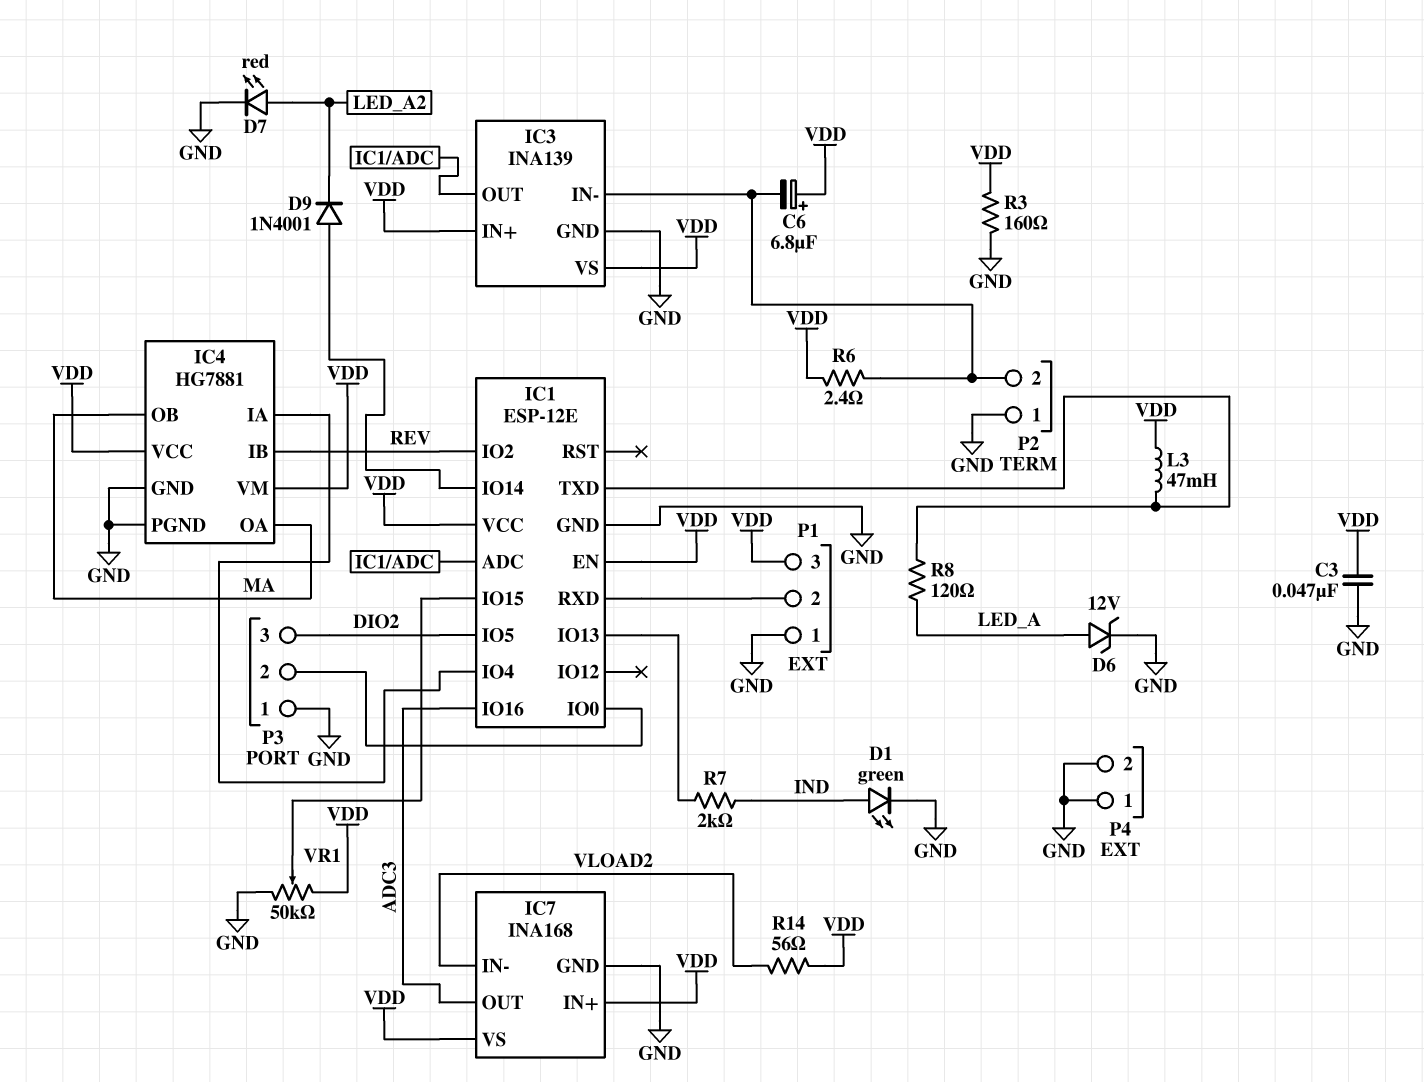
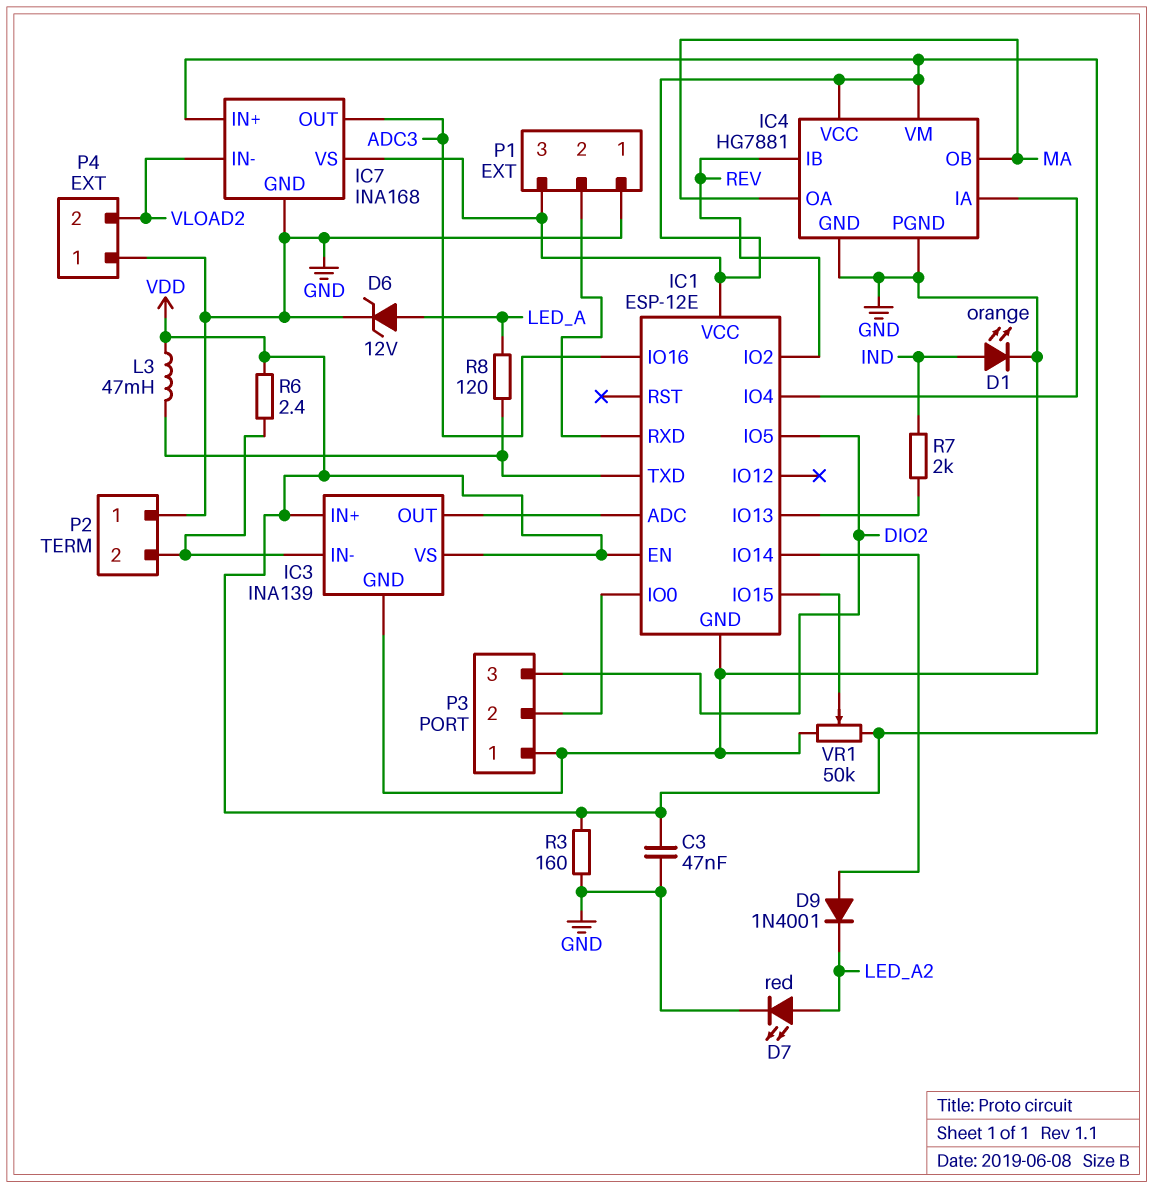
C6: 6.8uF (plus VDD, minus IC3/IN-) -> none
D1: LED green (A IND, K GND) -> LED orange (A IND, K GND)
P4 pin 2: GND -> VLOAD2
R14: 56 (VDD, VLOAD2) -> none

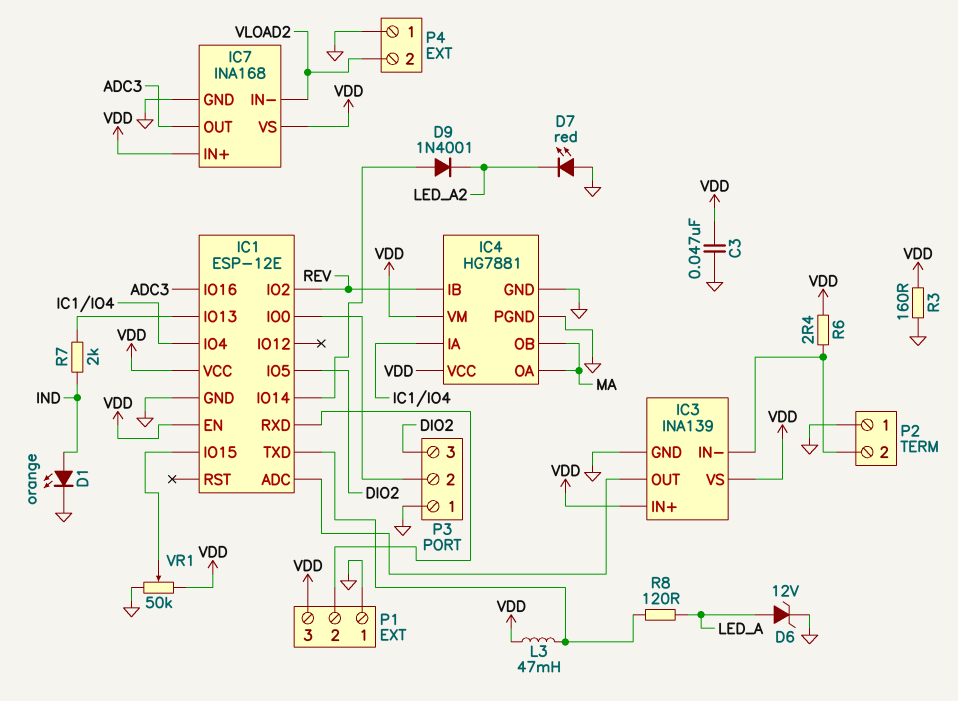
D7: LED red (A LED_A2, K GND) -> LED red (A GND, K LED_A2)

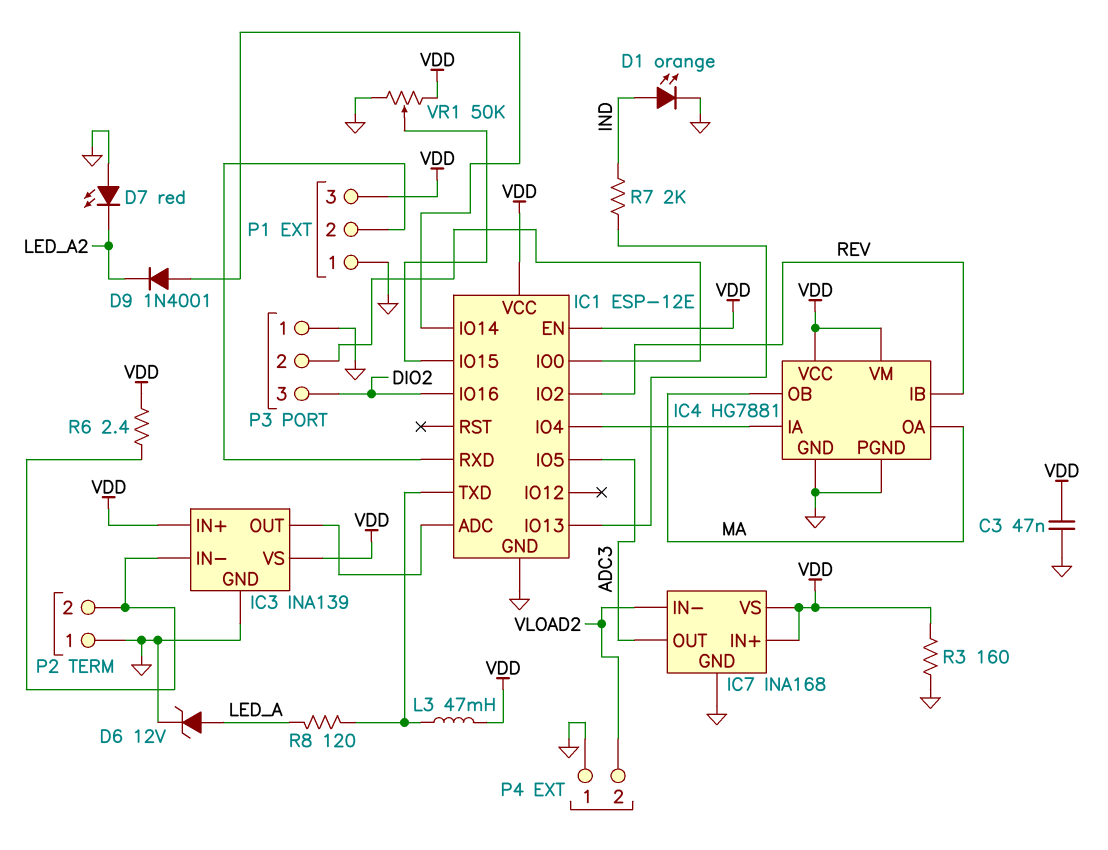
IC1 pin IO5: DIO2 -> ADC3
IC1 pin IO16: ADC3 -> DIO2

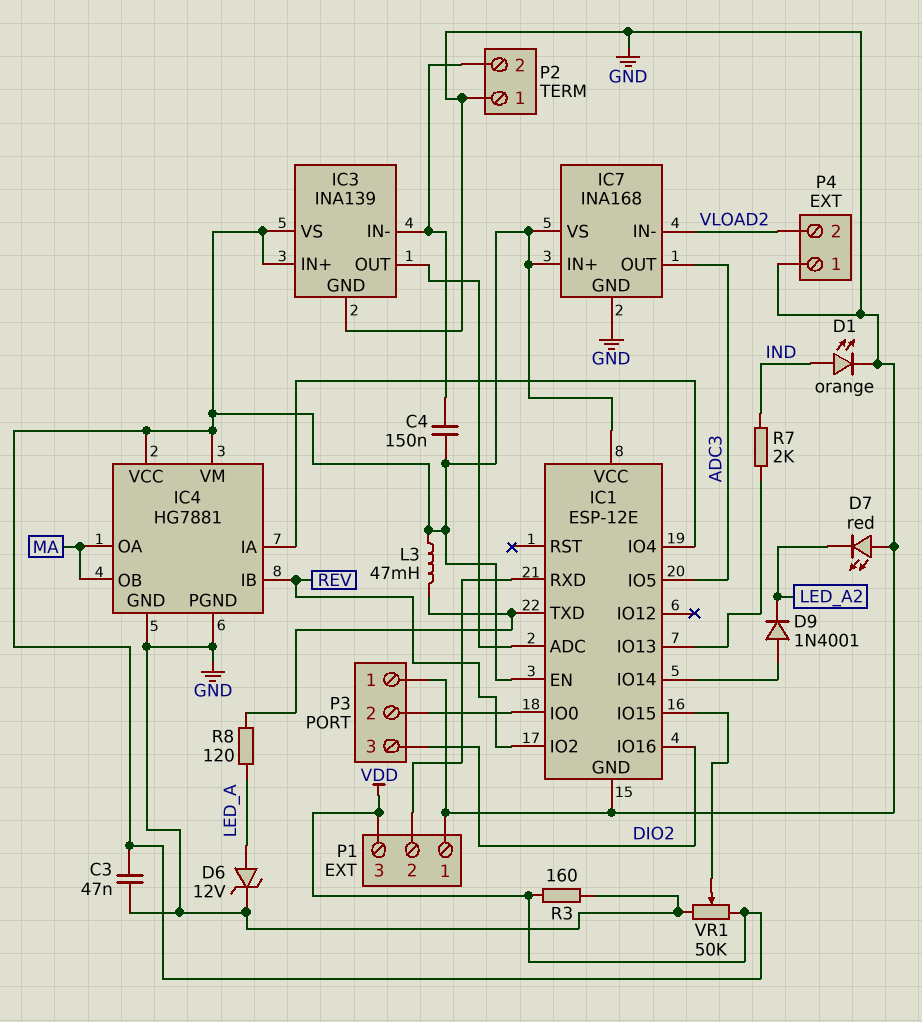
C4: none -> 150nF (IC3/IN-, VDD)
R6: 2.4 (IC3/IN-, VDD) -> none

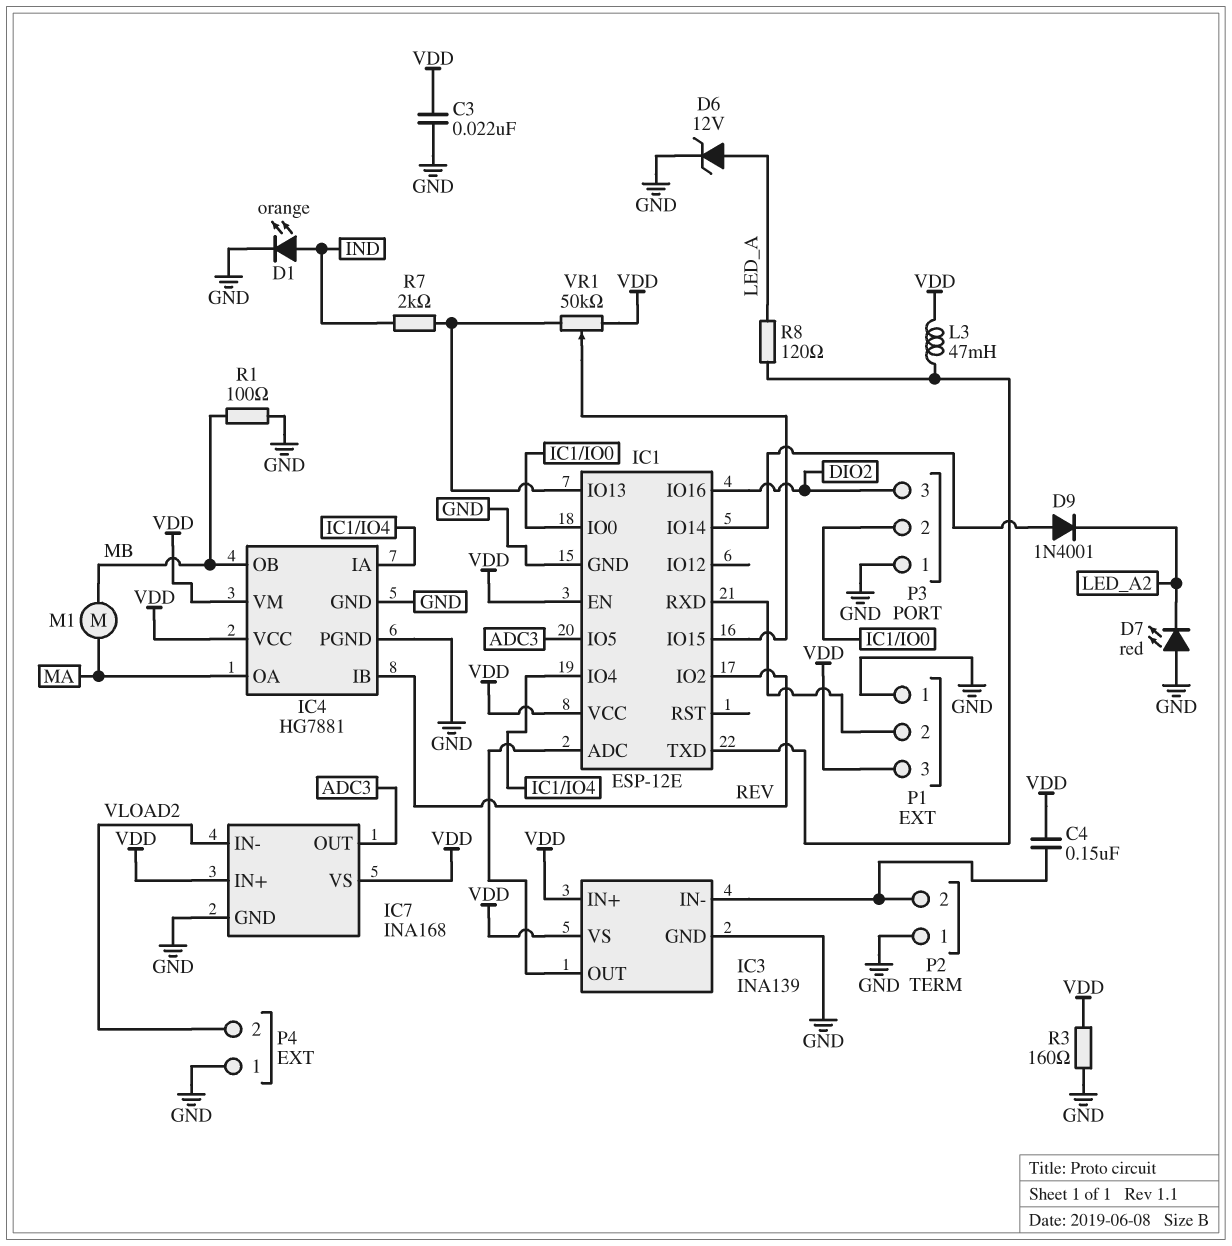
C3: 47nF (GND, VDD) -> 22nF (GND, VDD)
IC4 pin OB: MA -> MB
M1: none -> motor (MA, MB)
R1: none -> 100 (GND, MB)
VR1: 50k (GND, VDD, wiper IC1/IO15) -> 50k (IC1/IO13, VDD, wiper IC1/IO15)

